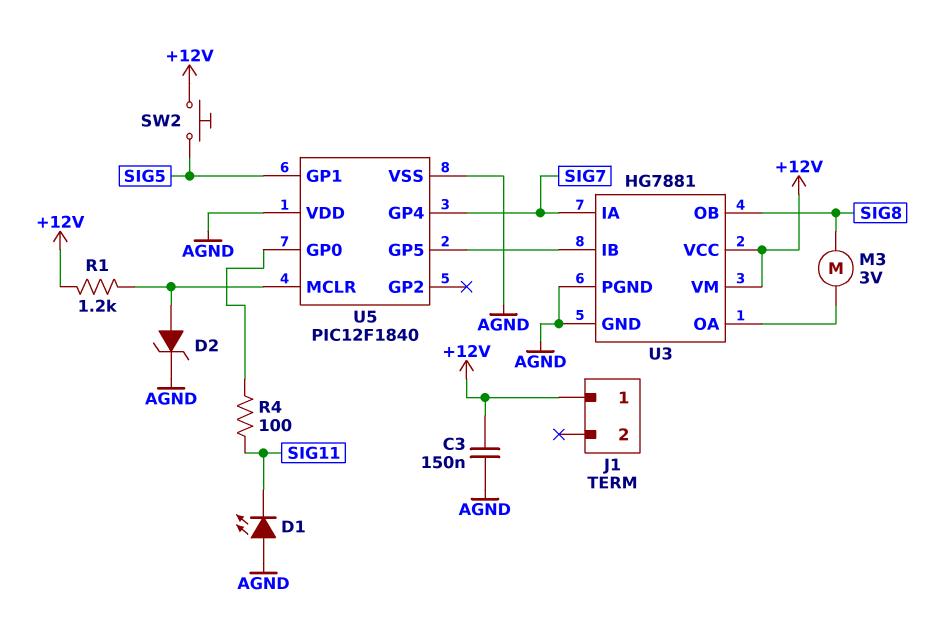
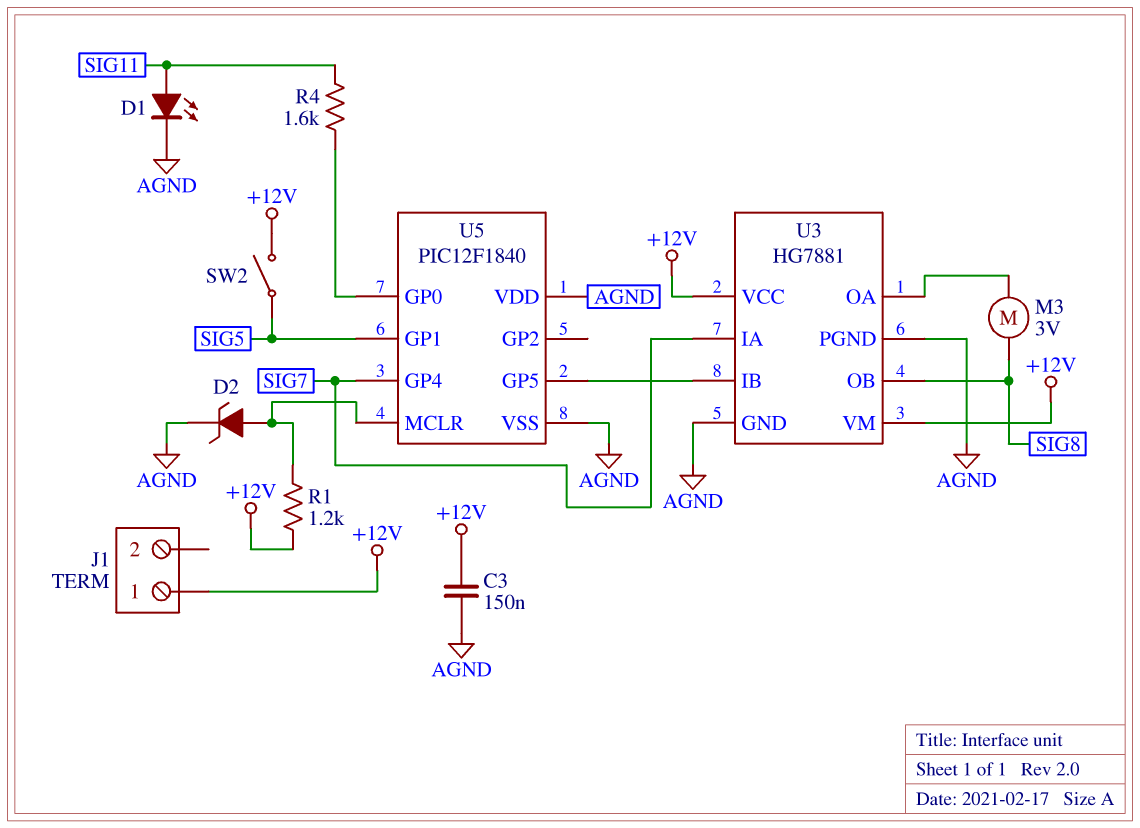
D1: LED (A AGND, K SIG11) -> LED (A SIG11, K AGND)
R4: 100 (SIG11, U5/GP0) -> 1.6k (SIG11, U5/GP0)
SW2: button (+12V, SIG5) -> switch (+12V, SIG5)

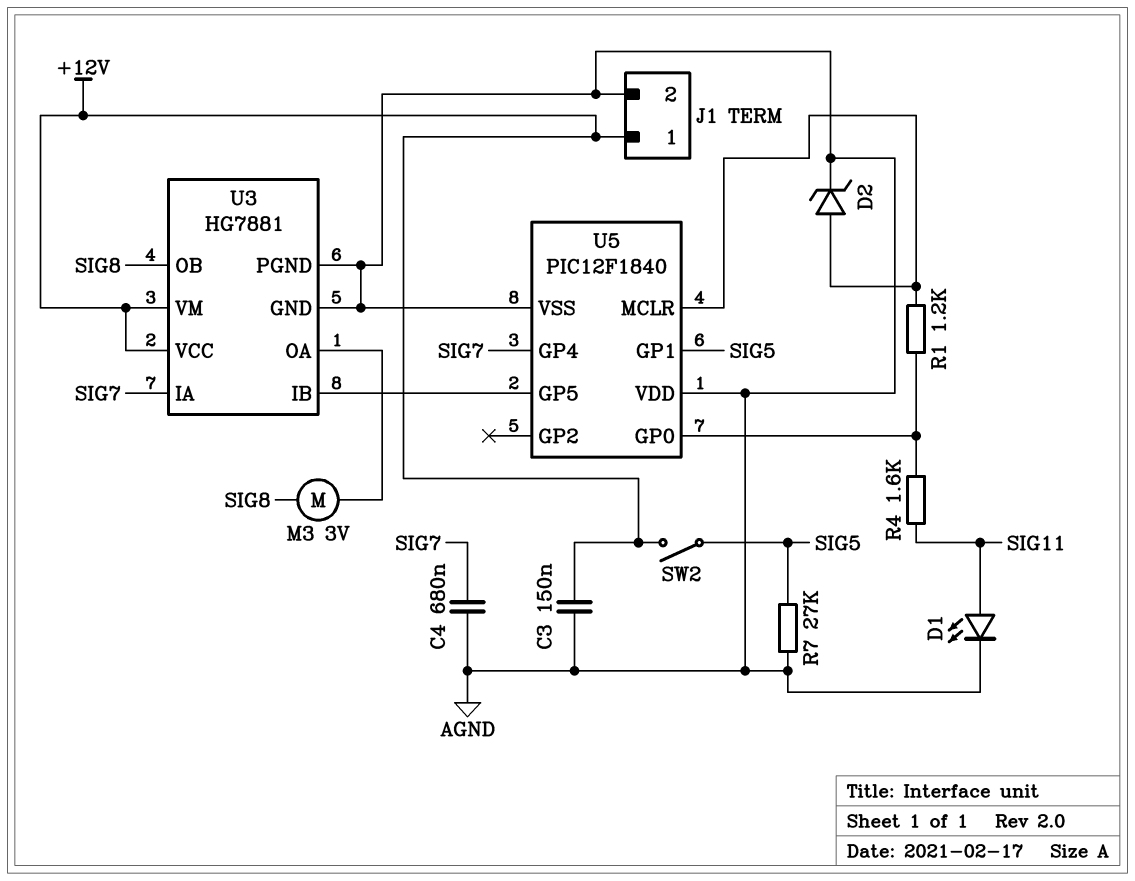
C4: none -> 680nF (AGND, SIG7)
J1 pin 2: none -> AGND
R1: 1.2k (+12V, U5/MCLR) -> 1.2k (U5/GP0, U5/MCLR)
R7: none -> 27k (AGND, SIG5)

